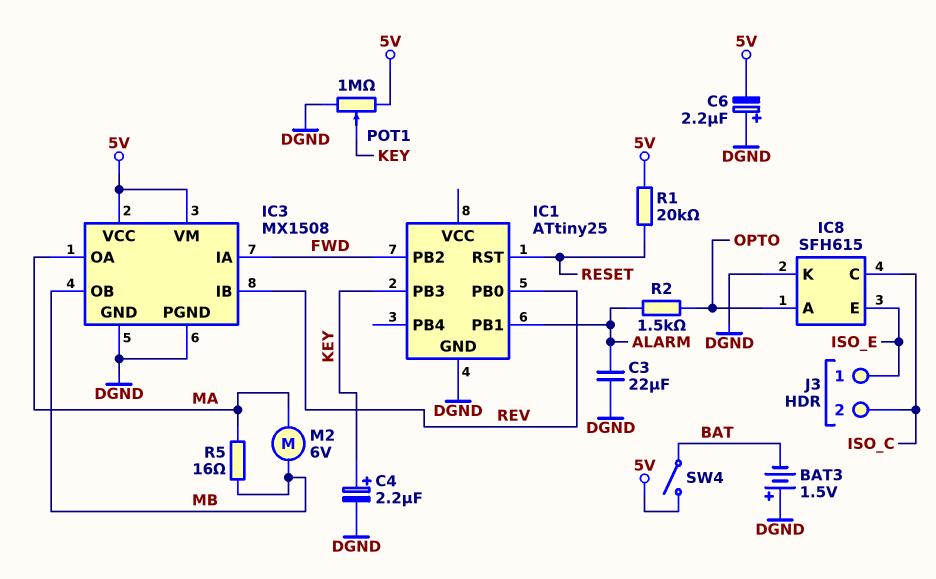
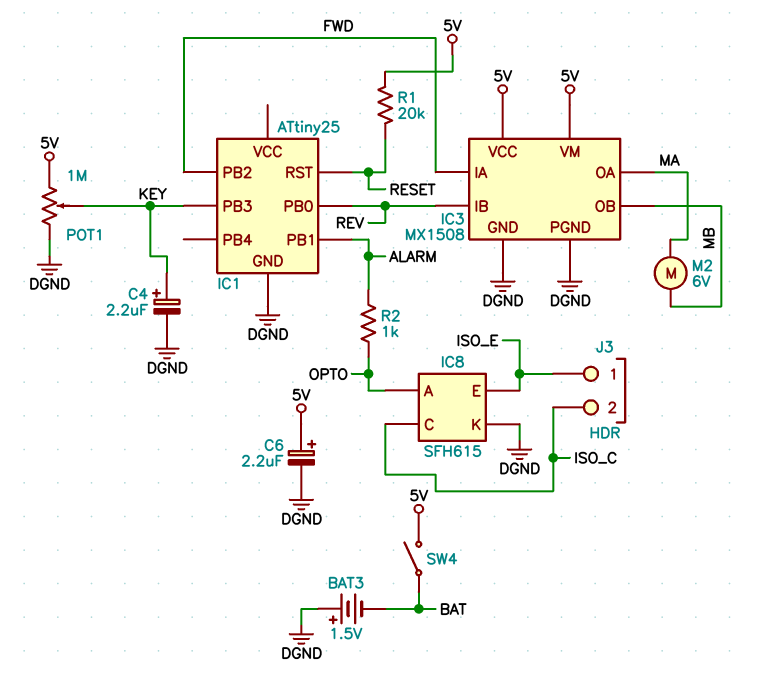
C3: 22uF (ALARM, DGND) -> none
C6: 2.2uF (plus DGND, minus 5V) -> 2.2uF (plus 5V, minus DGND)
R2: 1.5k (ALARM, OPTO) -> 1k (ALARM, OPTO)
R5: 16 (MA, MB) -> none

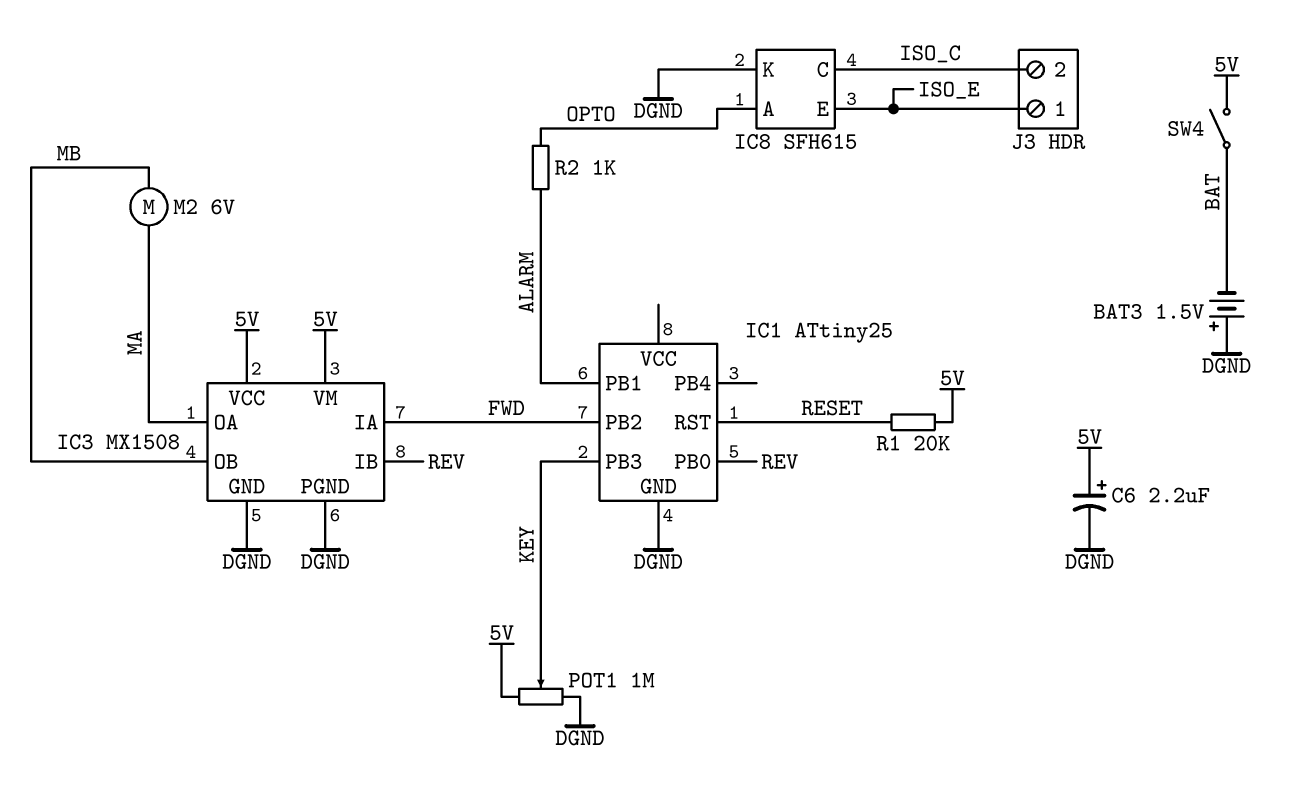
C4: 2.2uF (plus KEY, minus DGND) -> none

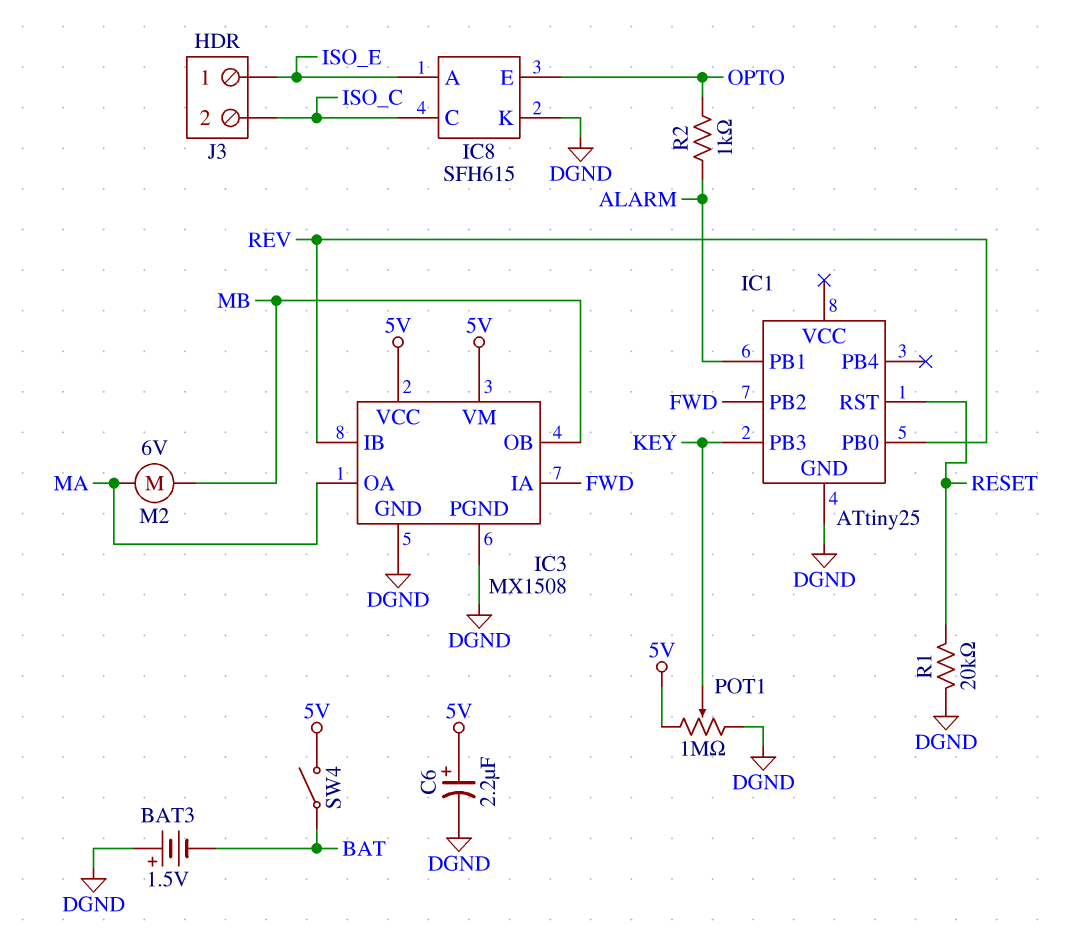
IC8 pin A: OPTO -> ISO_E
IC8 pin E: ISO_E -> OPTO
R1: 20k (5V, RESET) -> 20k (DGND, RESET)

